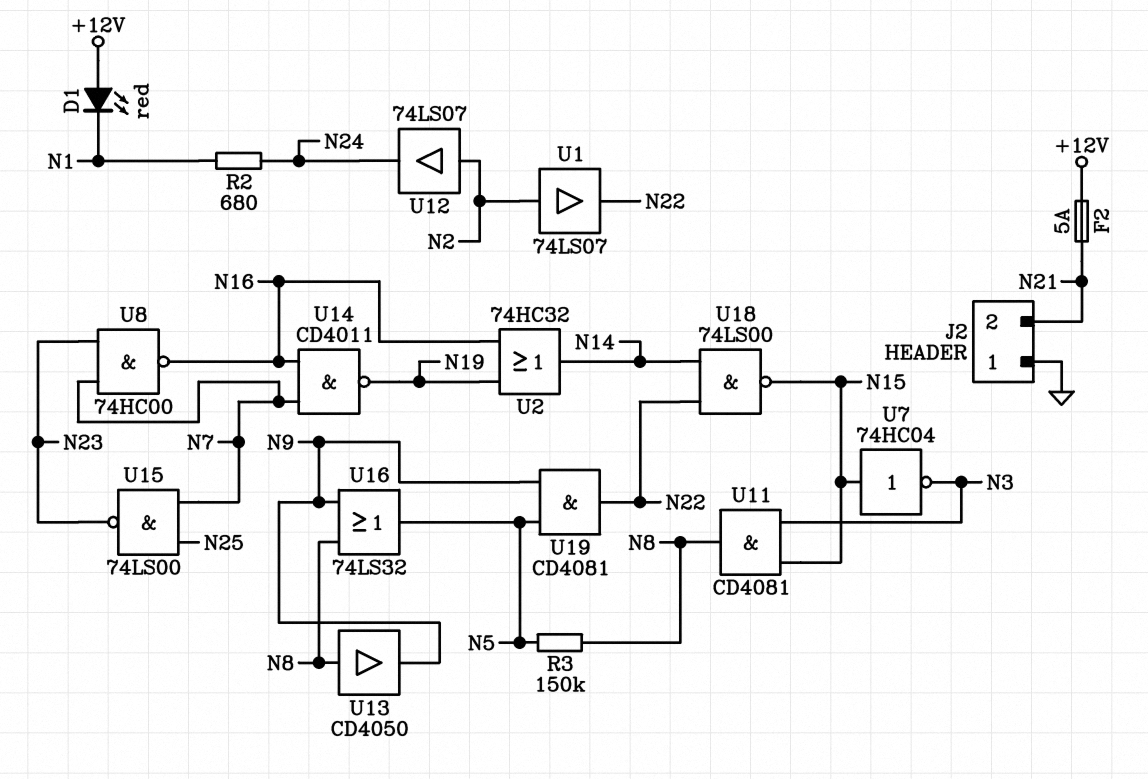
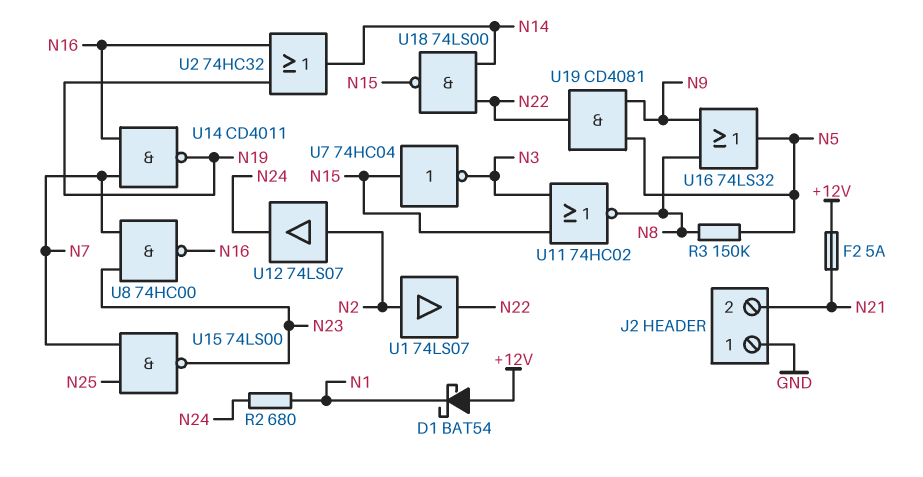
D1: LED red (A +12V, K N1) -> schottky BAT54 (A +12V, K N1)
U11: AND CD4081 (in N3, in N15, out N8) -> NOR 74HC02 (in N3, in N15, out N8)
U13: buffer CD4050 (in N8, out N9) -> none

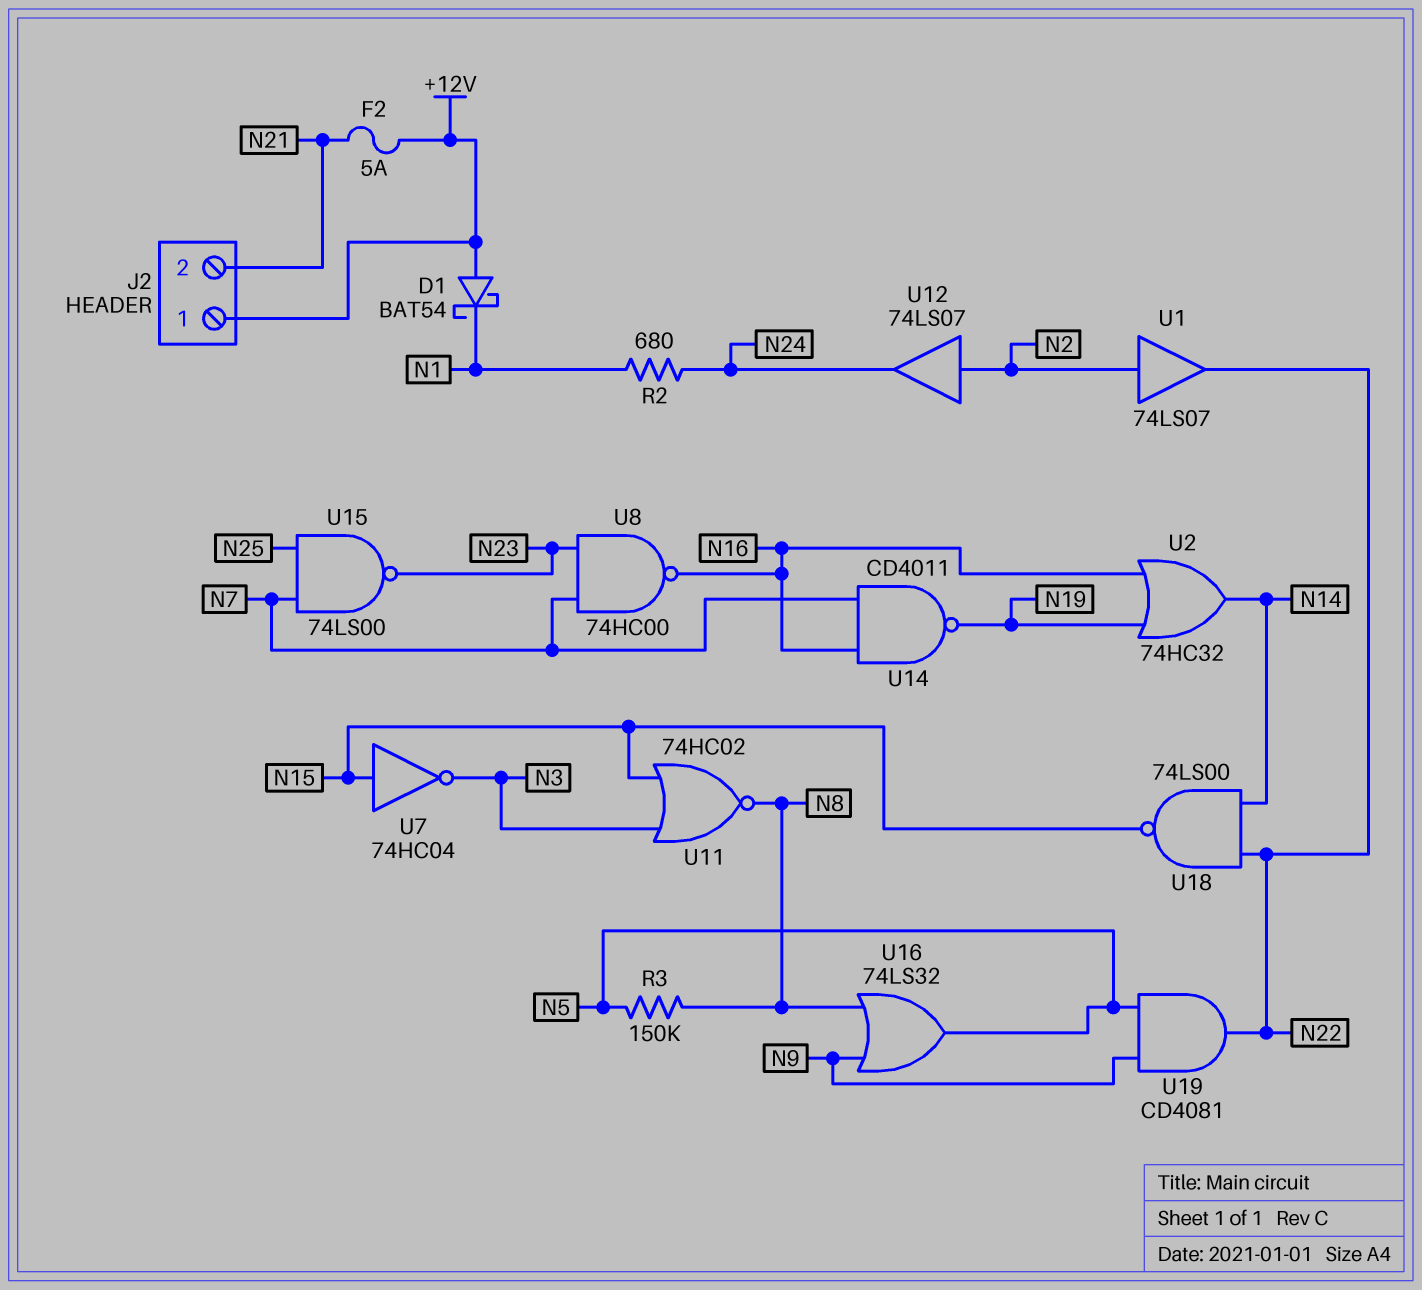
J2 pin 1: GND -> +12V

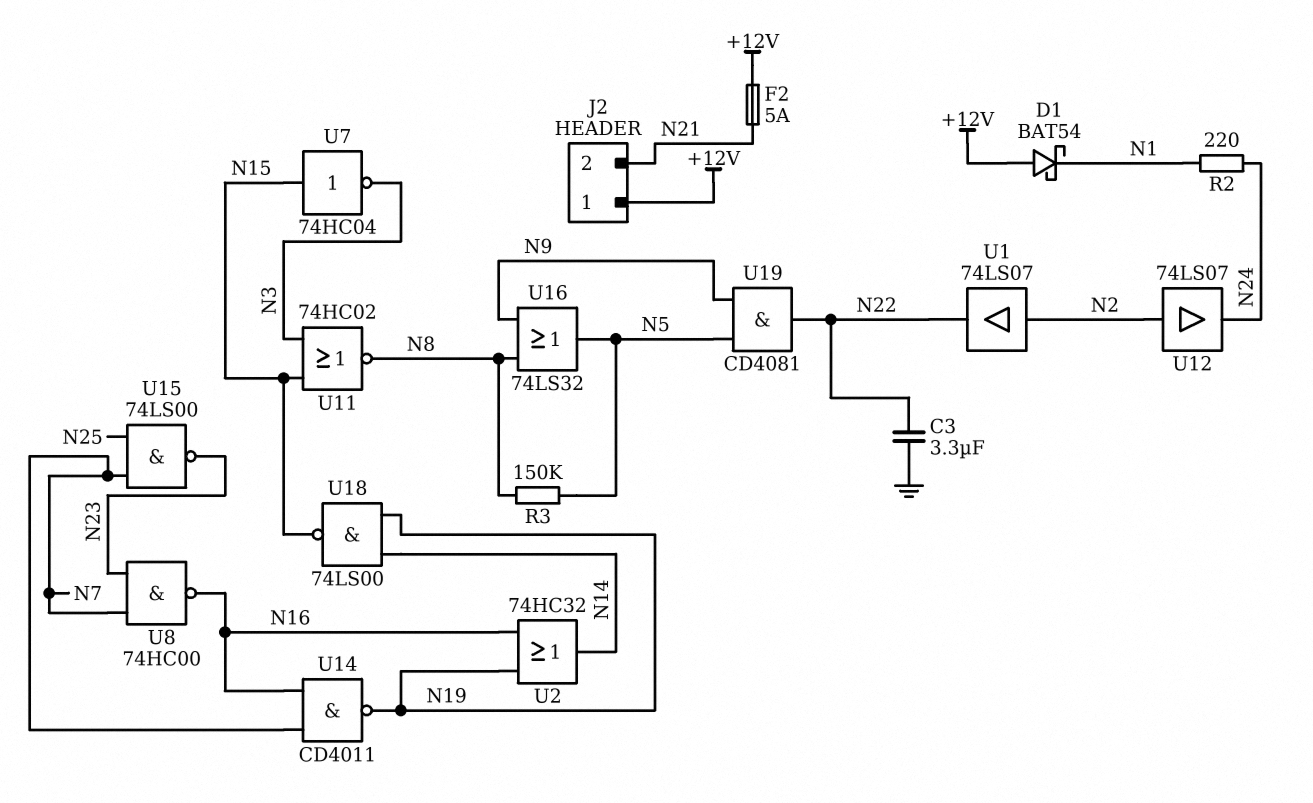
C3: none -> 3.3uF (GND, N22)
R2: 680 (N1, N24) -> 220 (N1, N24)
U18: NAND 74LS00 (in N14, in N22, out N15) -> NAND 74LS00 (in N14, in N19, out N15)

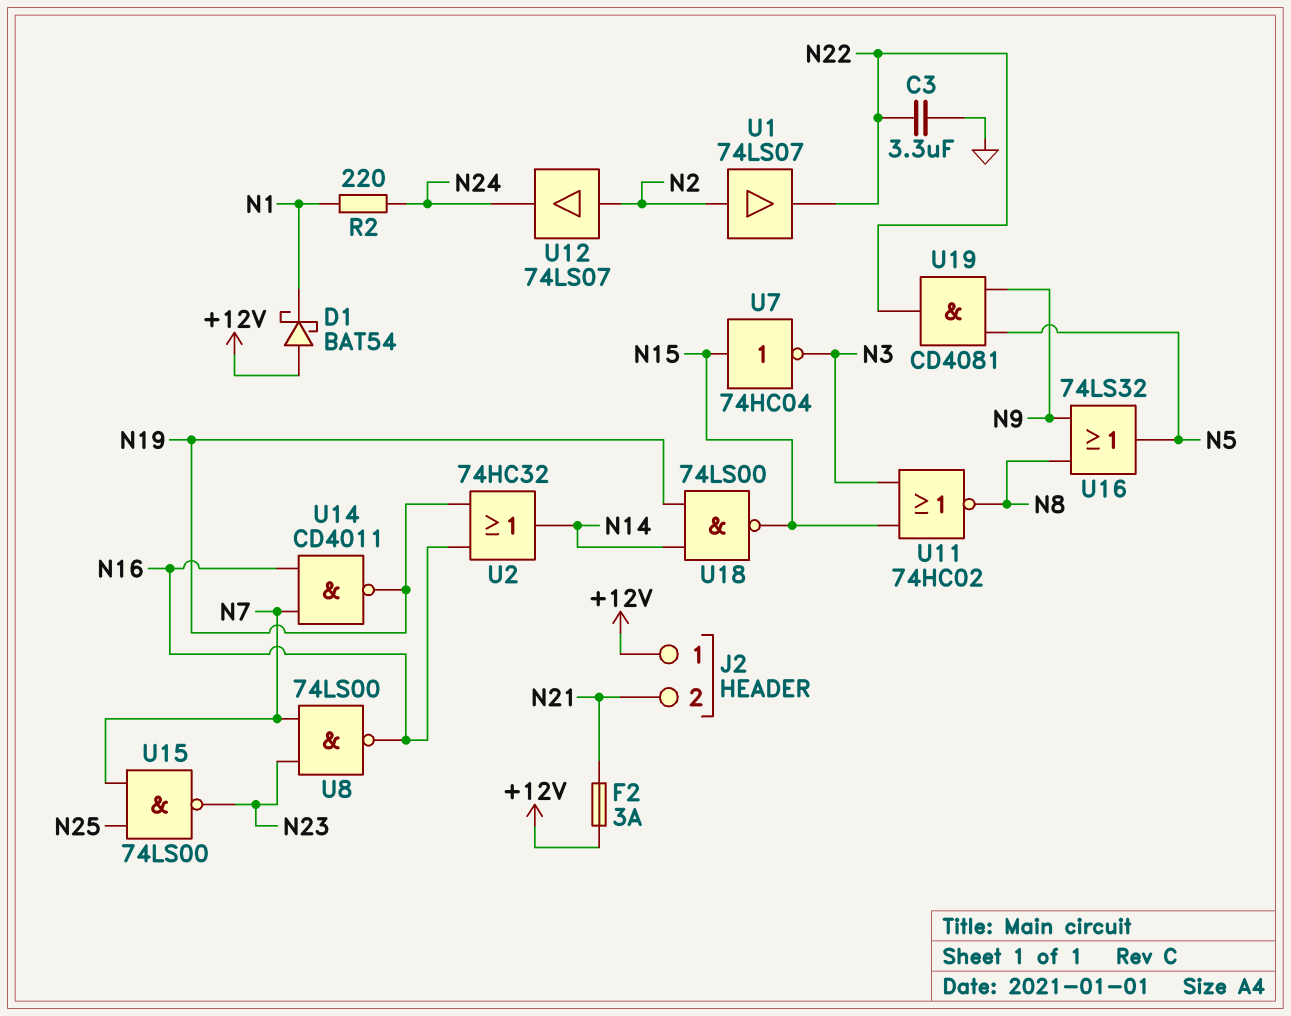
F2: 5A (+12V, N21) -> 3A (+12V, N21)
R3: 150k (N5, N8) -> none
U8: NAND 74HC00 (in N7, in N23, out N16) -> NAND 74LS00 (in N7, in N23, out N16)

